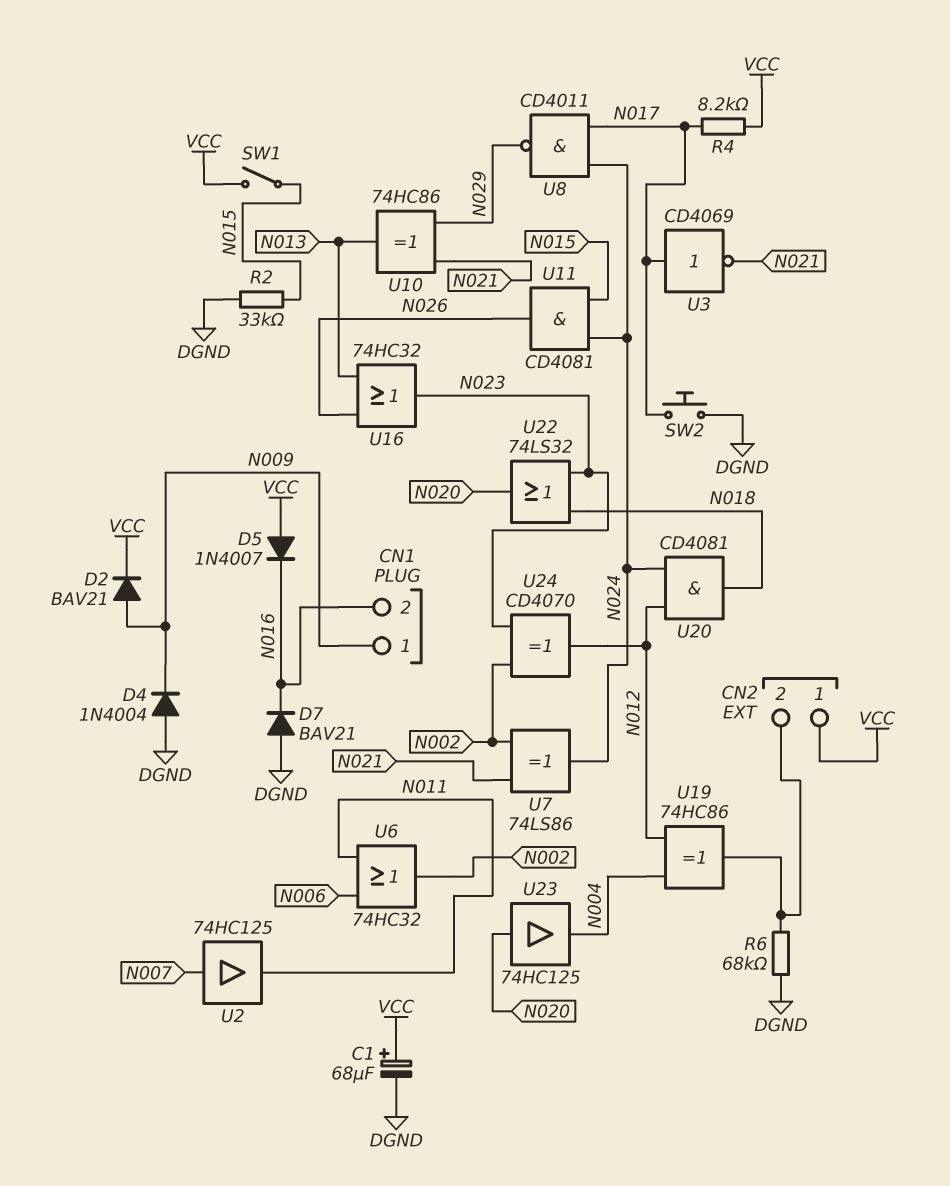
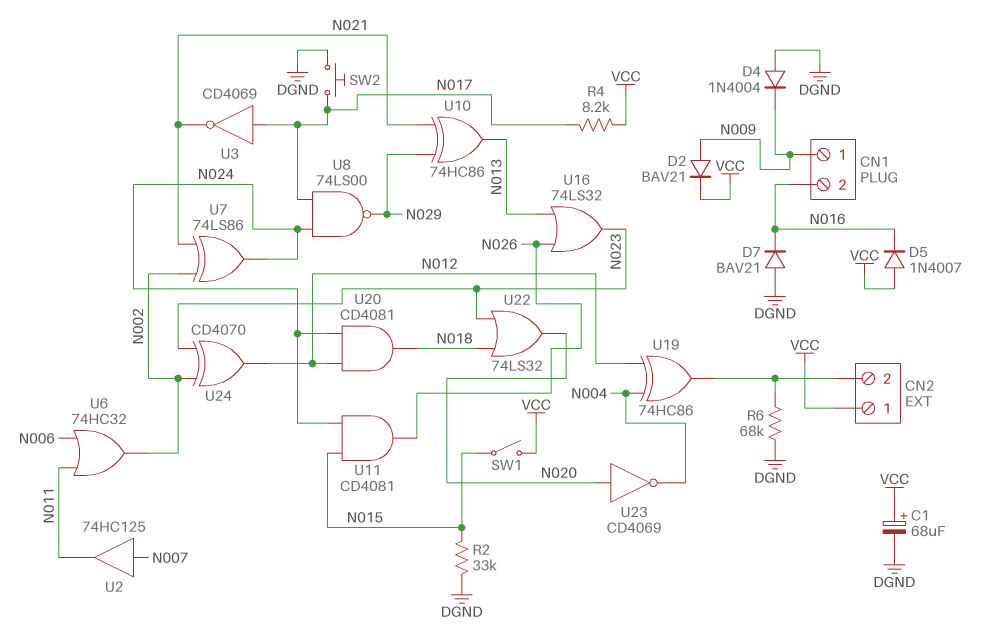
U8: NAND CD4011 (in N017, in N024, out N029) -> NAND 74LS00 (in N017, in N024, out N029)
U16: OR 74HC32 (in N013, in N026, out N023) -> OR 74LS32 (in N013, in N026, out N023)
U23: buffer 74HC125 (in N020, out N004) -> NOT CD4069 (in N020, out N004)

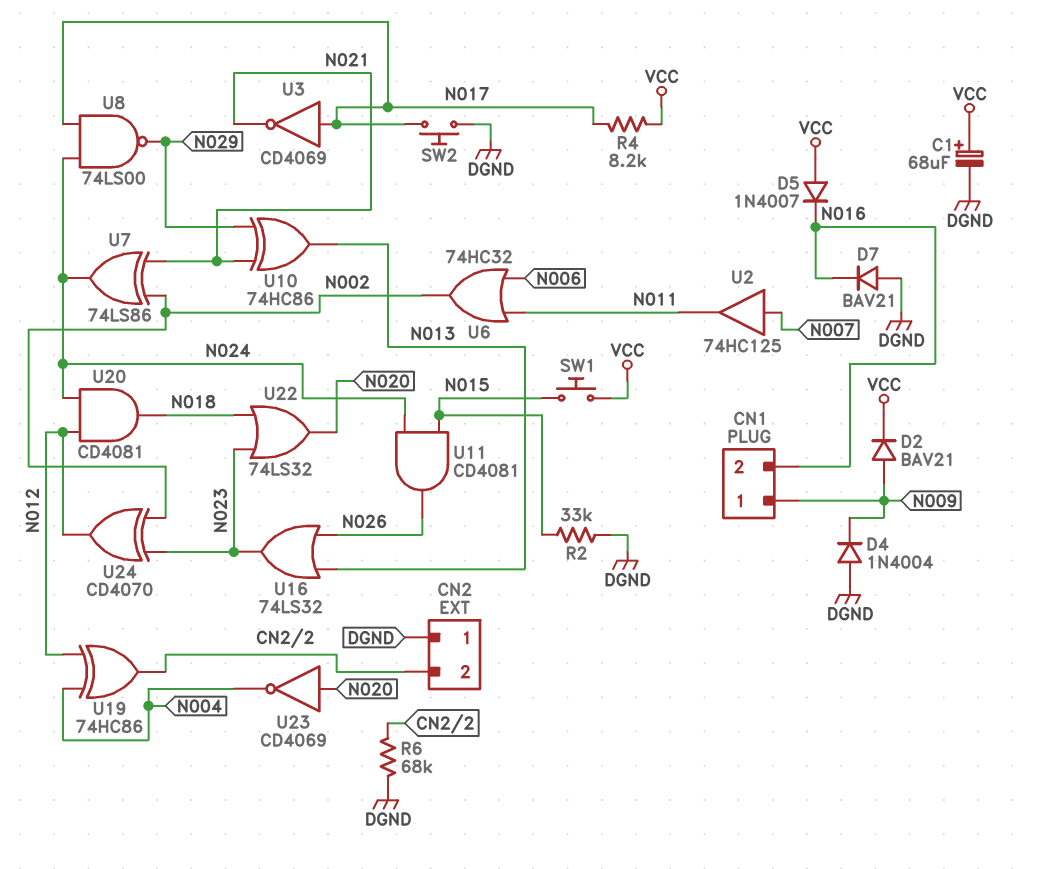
CN2 pin 1: VCC -> DGND
SW1: switch (N015, VCC) -> button (N015, VCC)

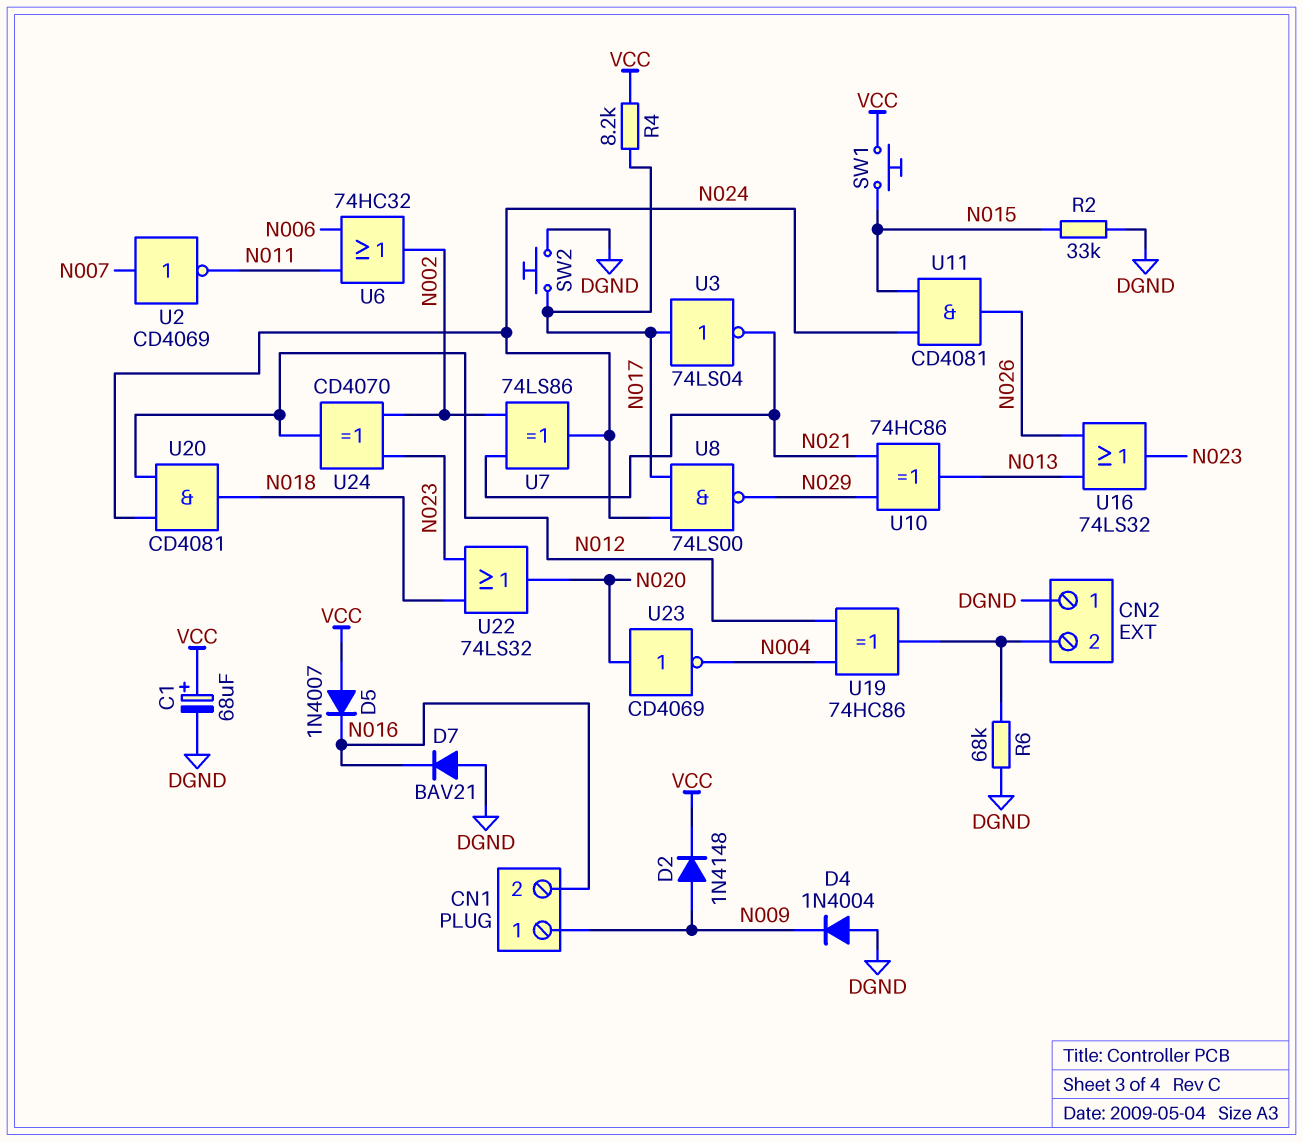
D2: diode BAV21 (A N009, K VCC) -> diode 1N4148 (A N009, K VCC)
U2: buffer 74HC125 (in N007, out N011) -> NOT CD4069 (in N007, out N011)
U3: NOT CD4069 (in N017, out N021) -> NOT 74LS04 (in N017, out N021)

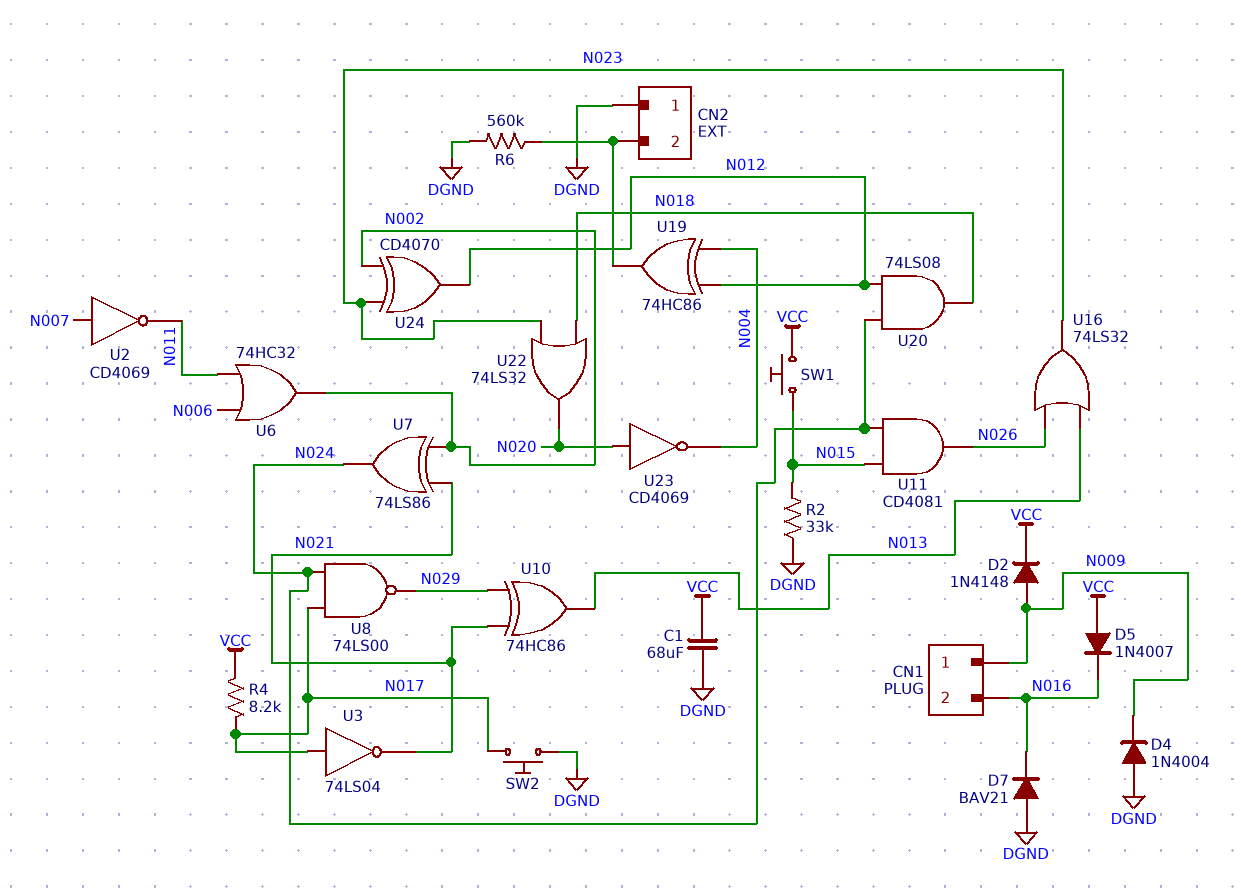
C1: 68uF (plus VCC, minus DGND) -> 68uF (DGND, VCC)
R6: 68k (CN2/2, DGND) -> 560k (CN2/2, DGND)
U20: AND CD4081 (in N012, in N024, out N018) -> AND 74LS08 (in N012, in N024, out N018)

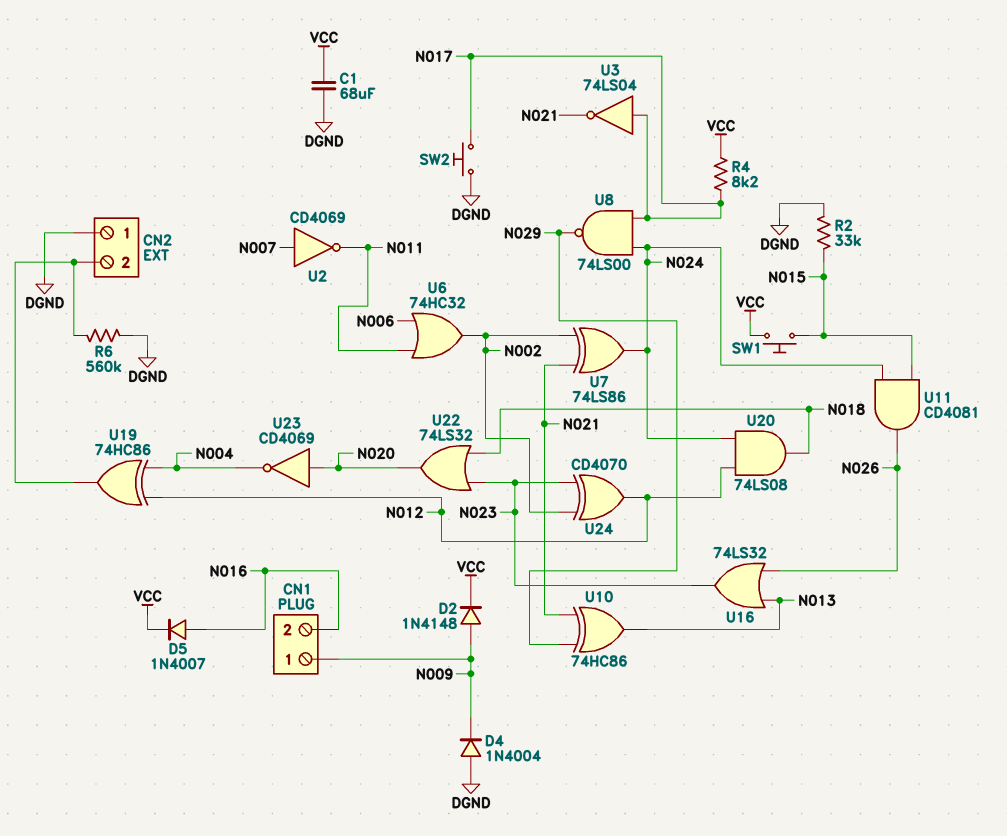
D5: diode 1N4007 (A VCC, K N016) -> diode 1N4007 (A N016, K VCC)
D7: diode BAV21 (A DGND, K N016) -> none

